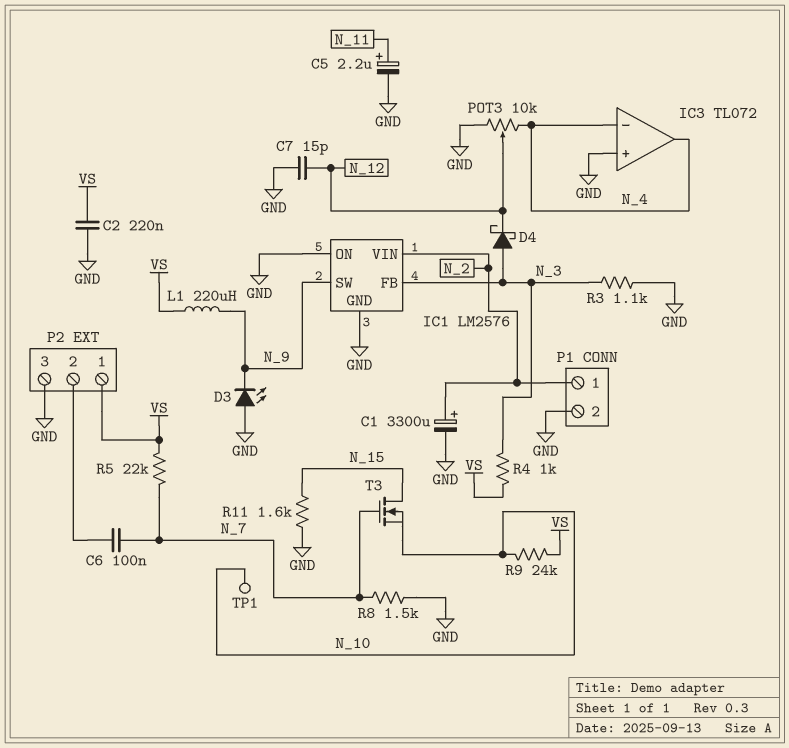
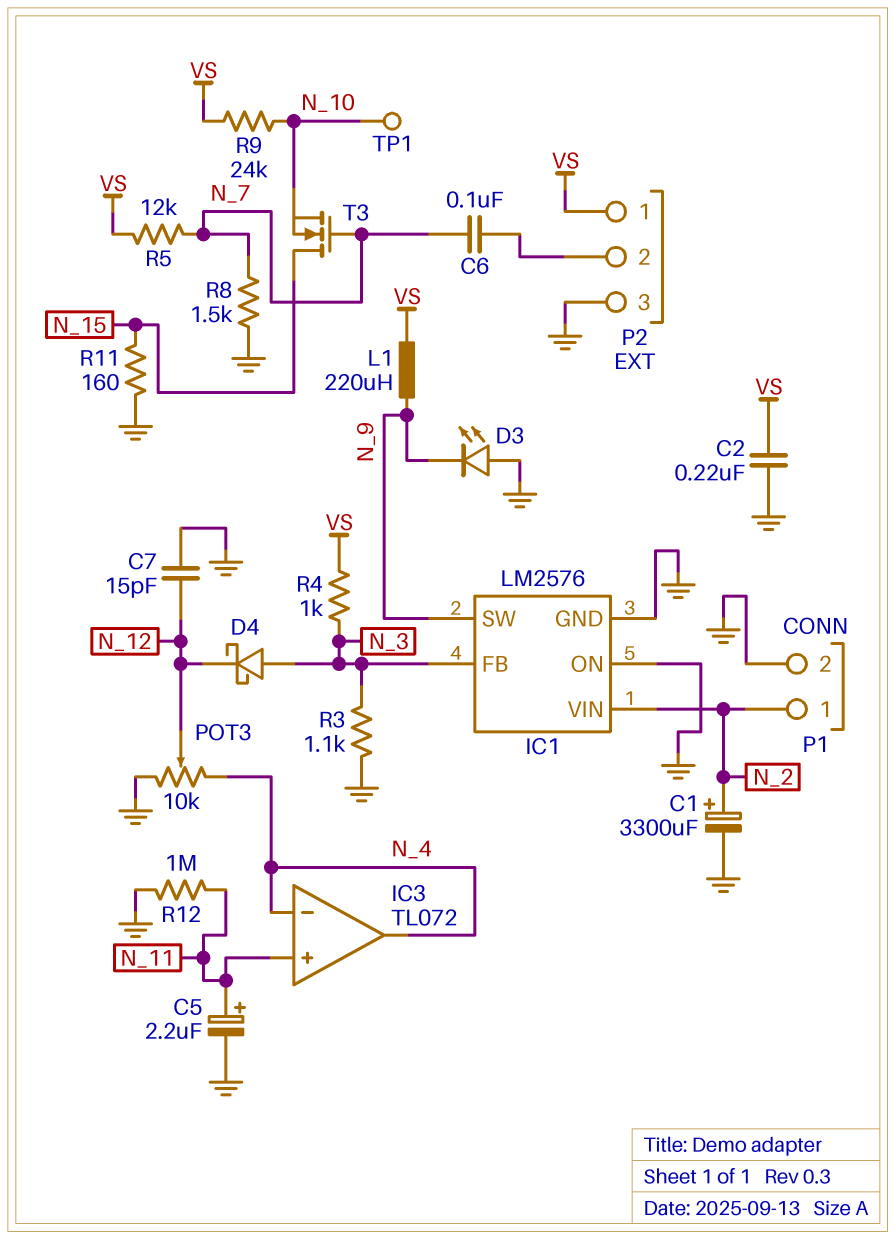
IC3 pin in+: GND -> N_11
R5: 22k (N_7, VS) -> 12k (N_7, VS)
R11: 1.6k (GND, N_15) -> 160 (GND, N_15)
R12: none -> 1M (GND, N_11)

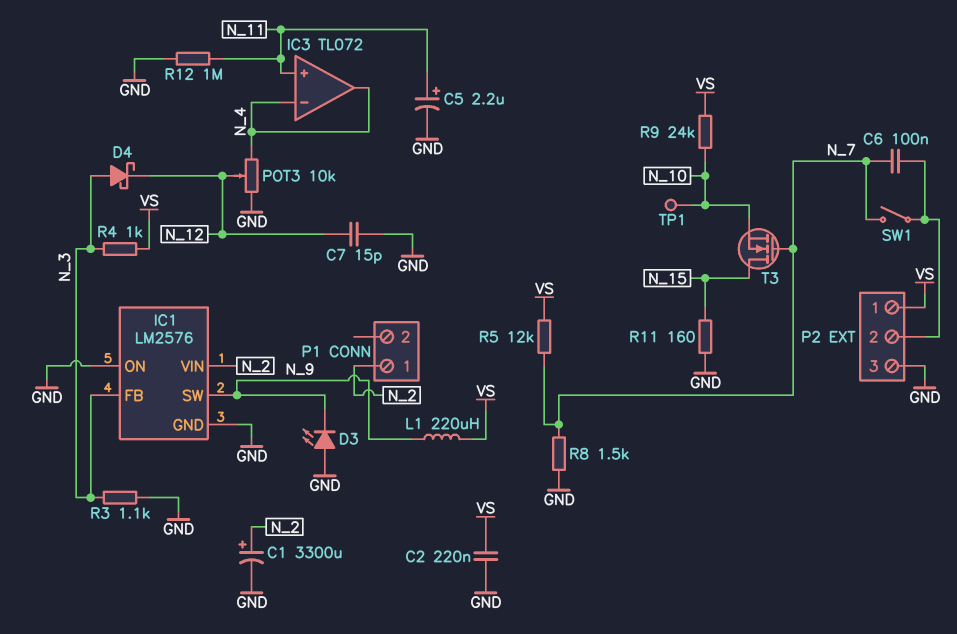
P1 pin 2: GND -> none
SW1: none -> switch (N_7, P2/2)

